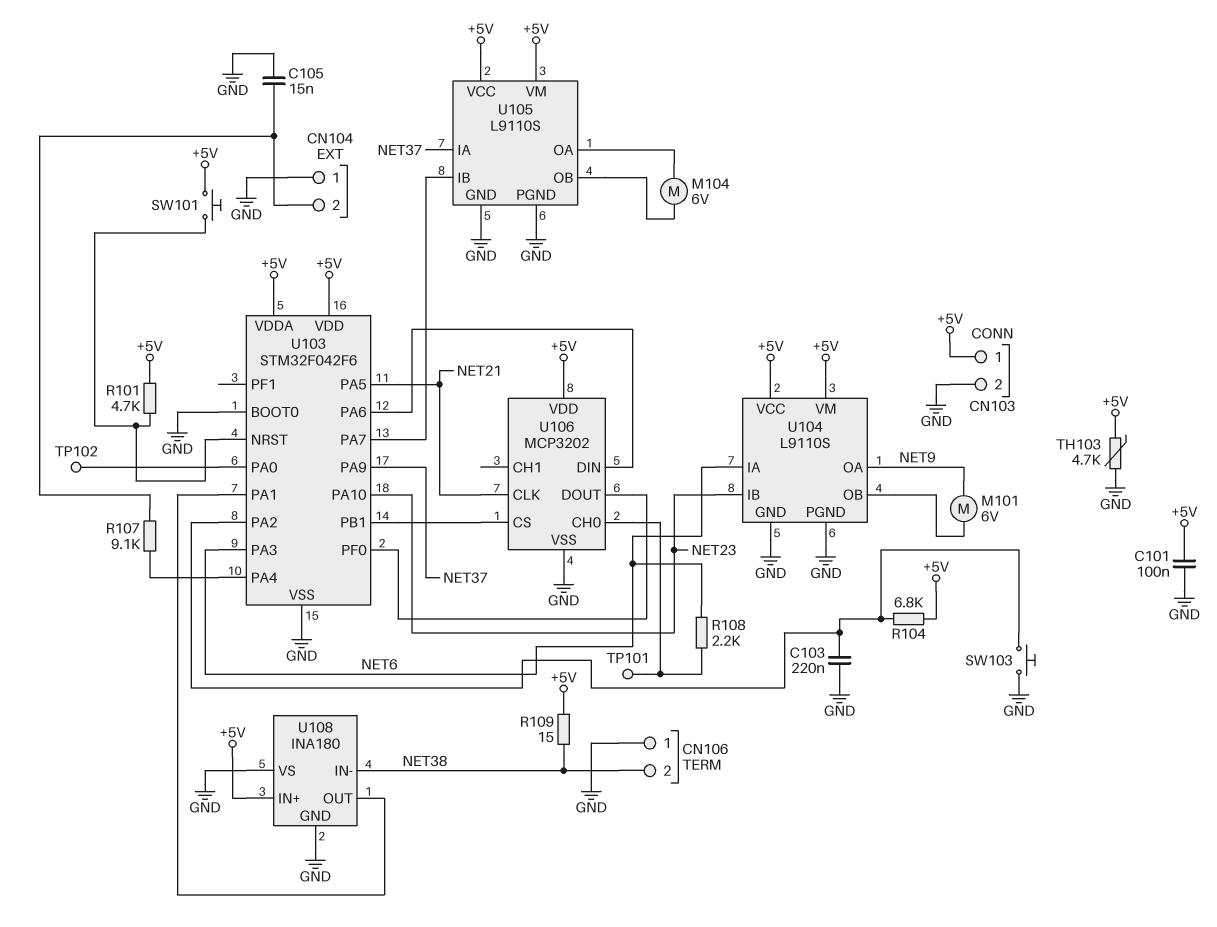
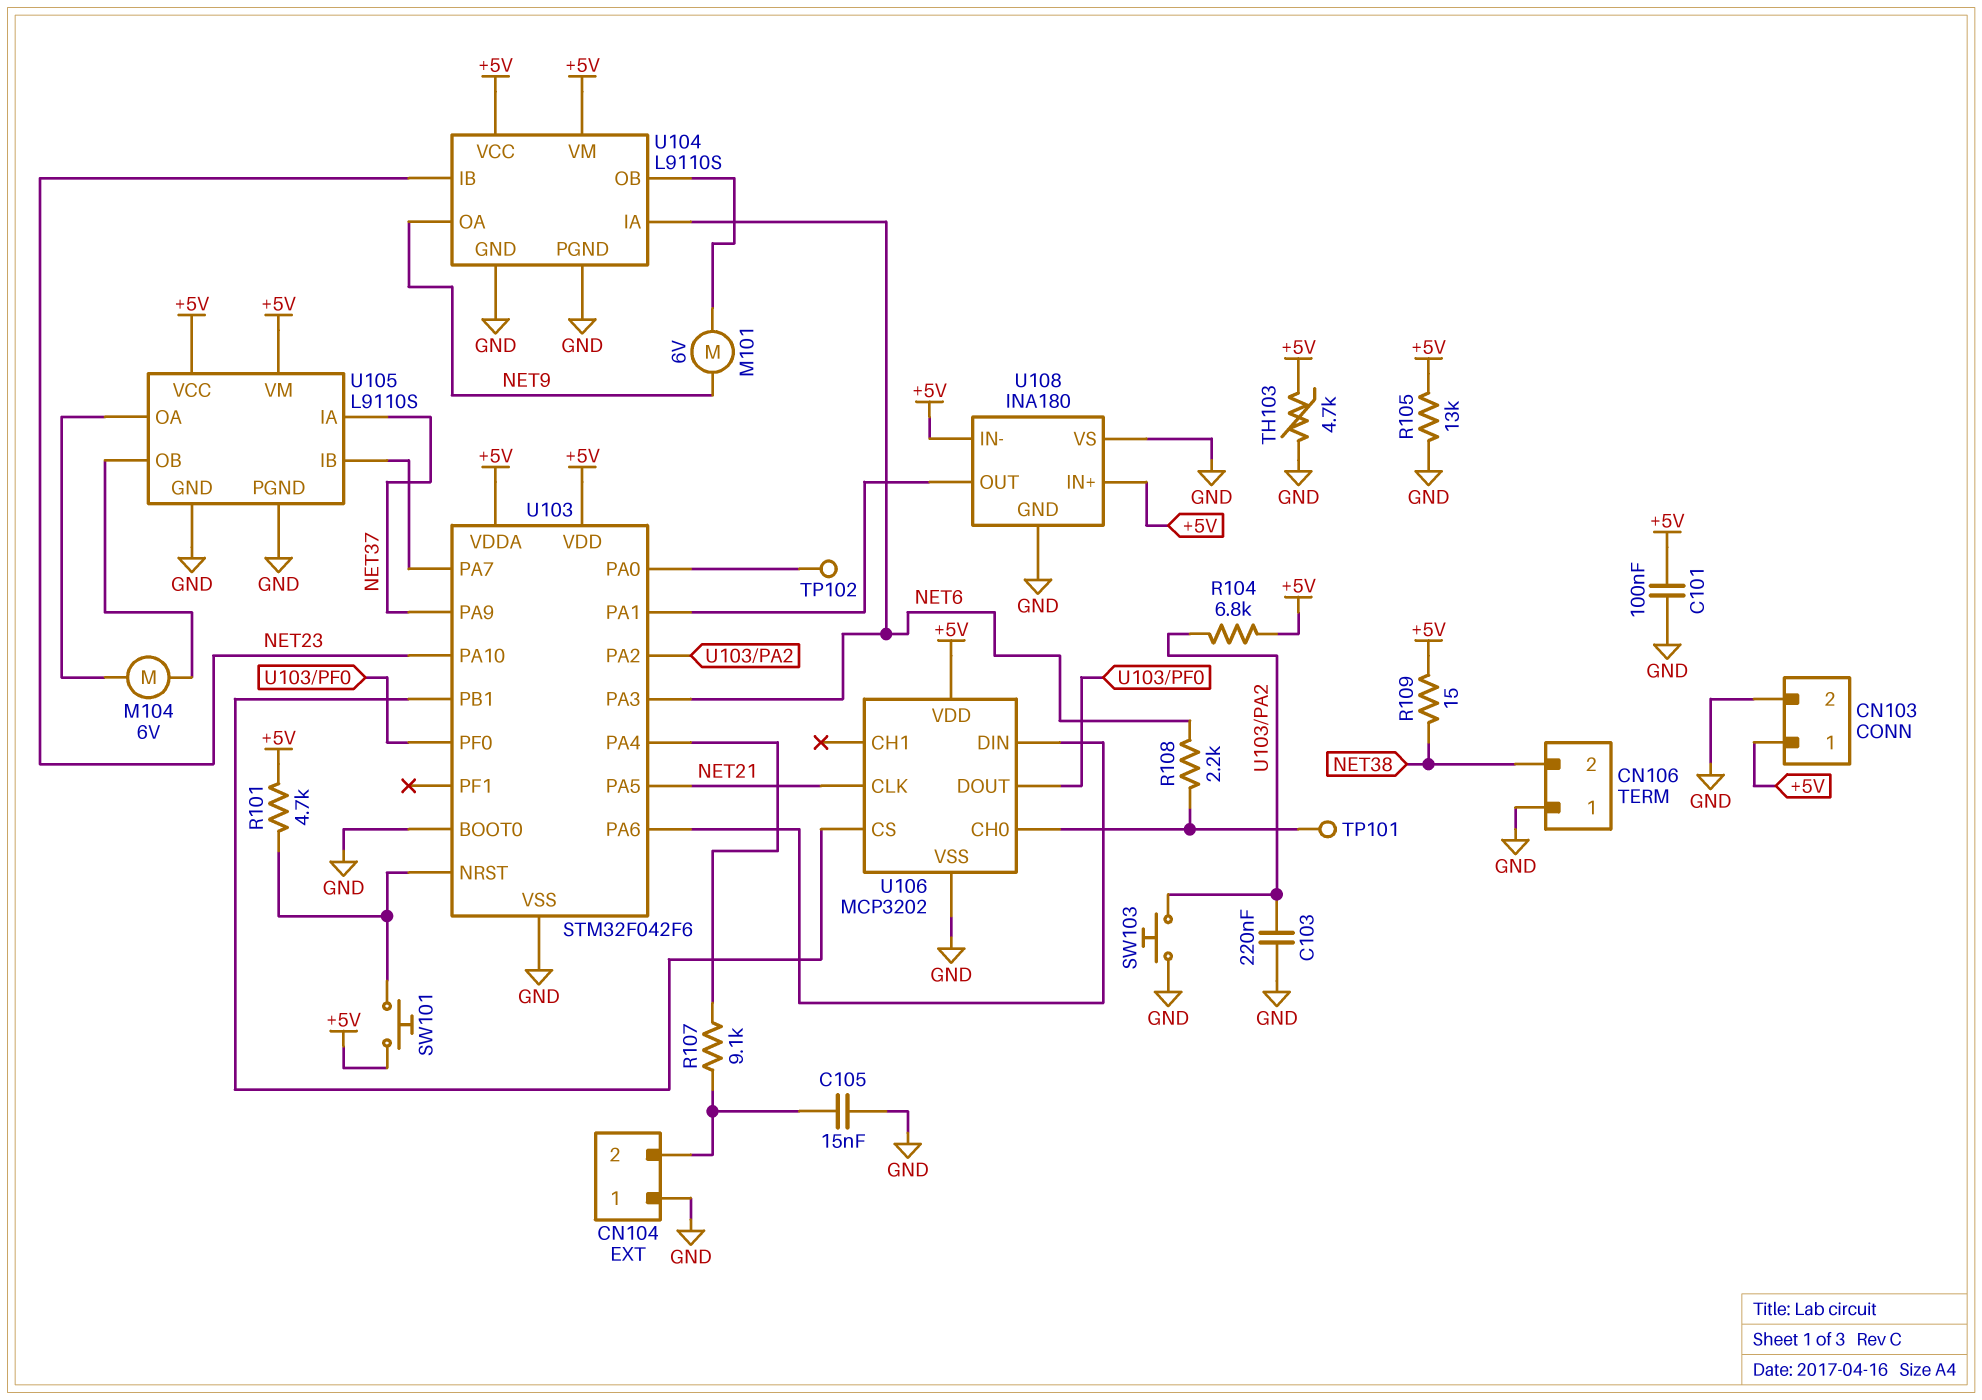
R105: none -> 13k (+5V, GND)
U108 pin IN-: NET38 -> +5V

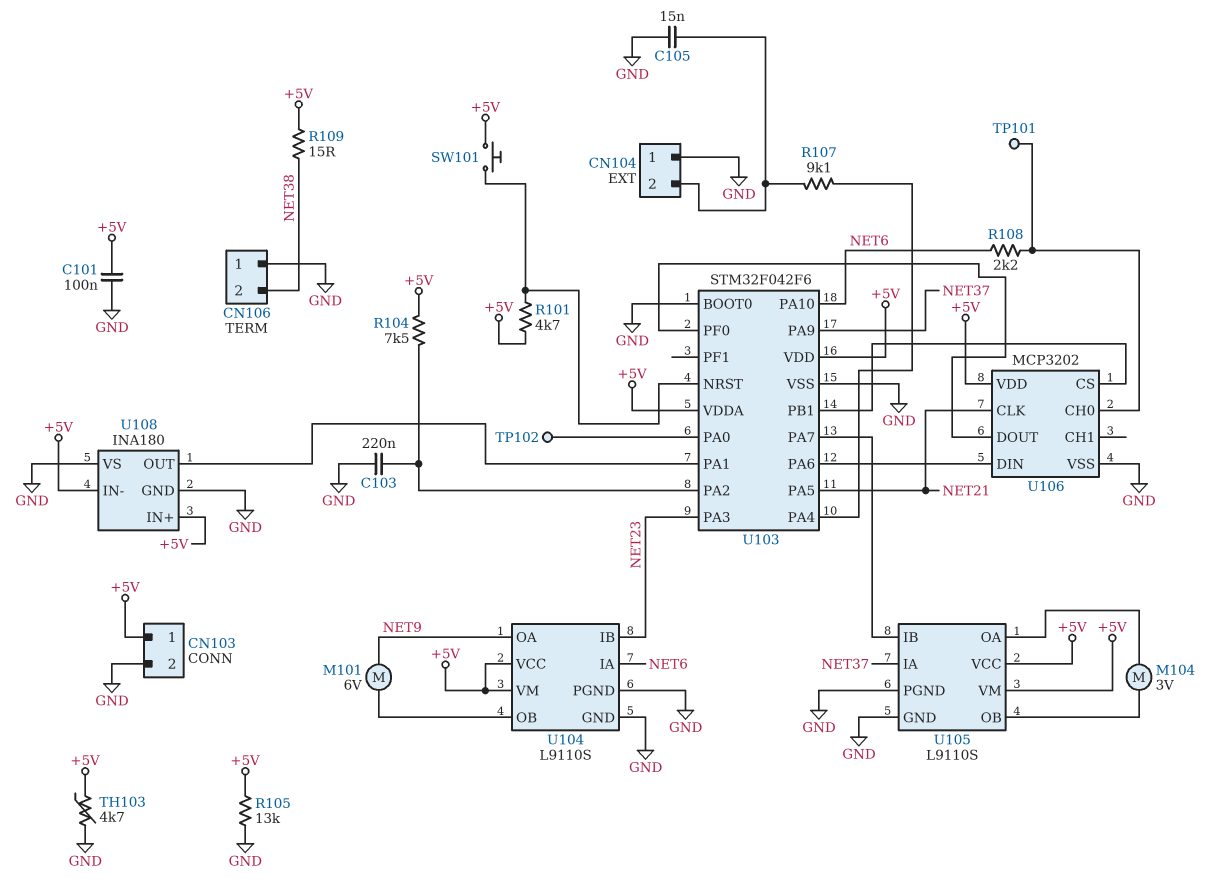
M104: motor 6V (U105/OA, U105/OB) -> motor 3V (U105/OA, U105/OB)
R104: 6.8k (+5V, U103/PA2) -> 7.5k (+5V, U103/PA2)
SW103: button (GND, U103/PA2) -> none
U103 pin PA3: NET6 -> NET23
U103 pin PA10: NET23 -> NET6

